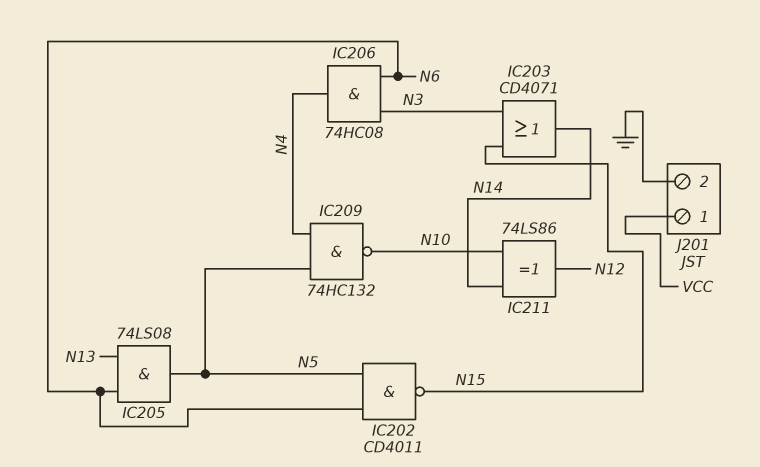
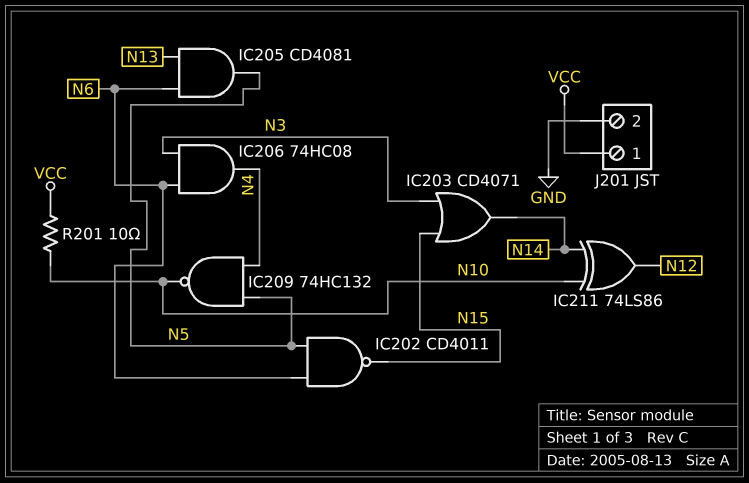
IC205: AND 74LS08 (in N6, in N13, out N5) -> AND CD4081 (in N6, in N13, out N5)
R201: none -> 10 (N10, VCC)

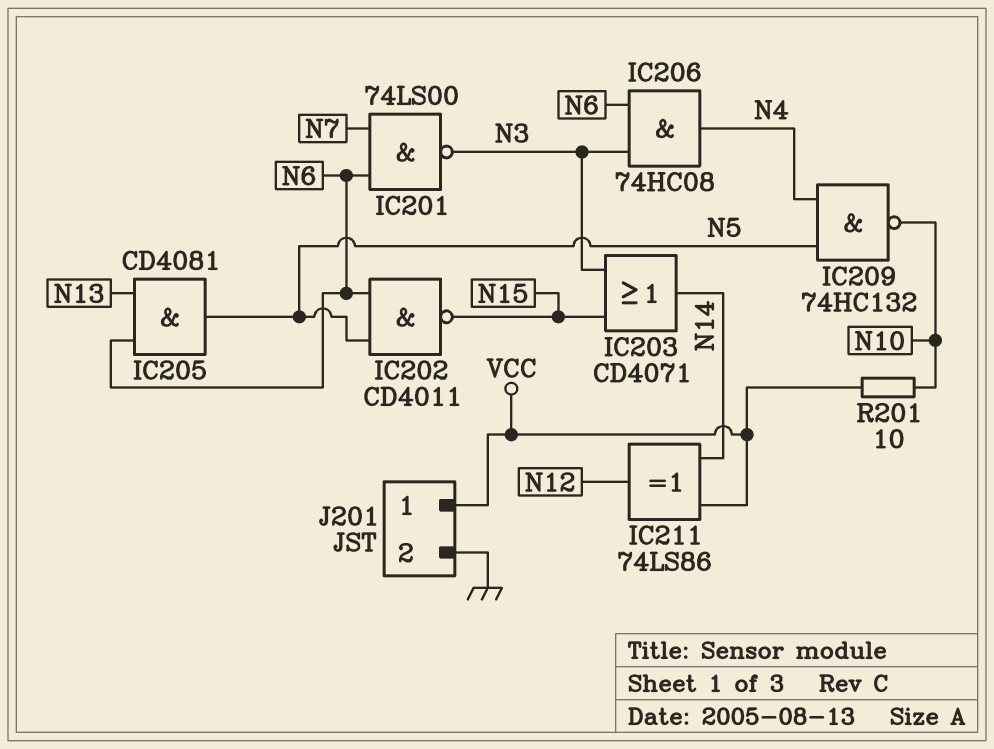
IC201: none -> NAND 74LS00 (in N6, in N7, out N3)
IC211: XOR 74LS86 (in N10, in N14, out N12) -> XOR 74LS86 (in N14, in VCC, out N12)

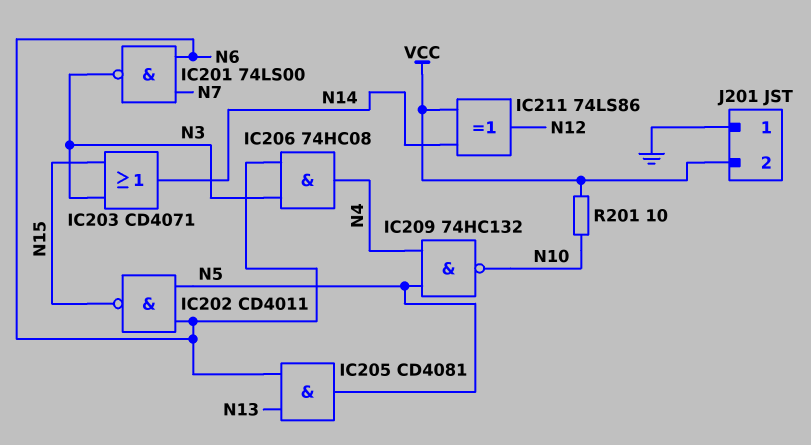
J201 pin 1: VCC -> GND
J201 pin 2: GND -> VCC

